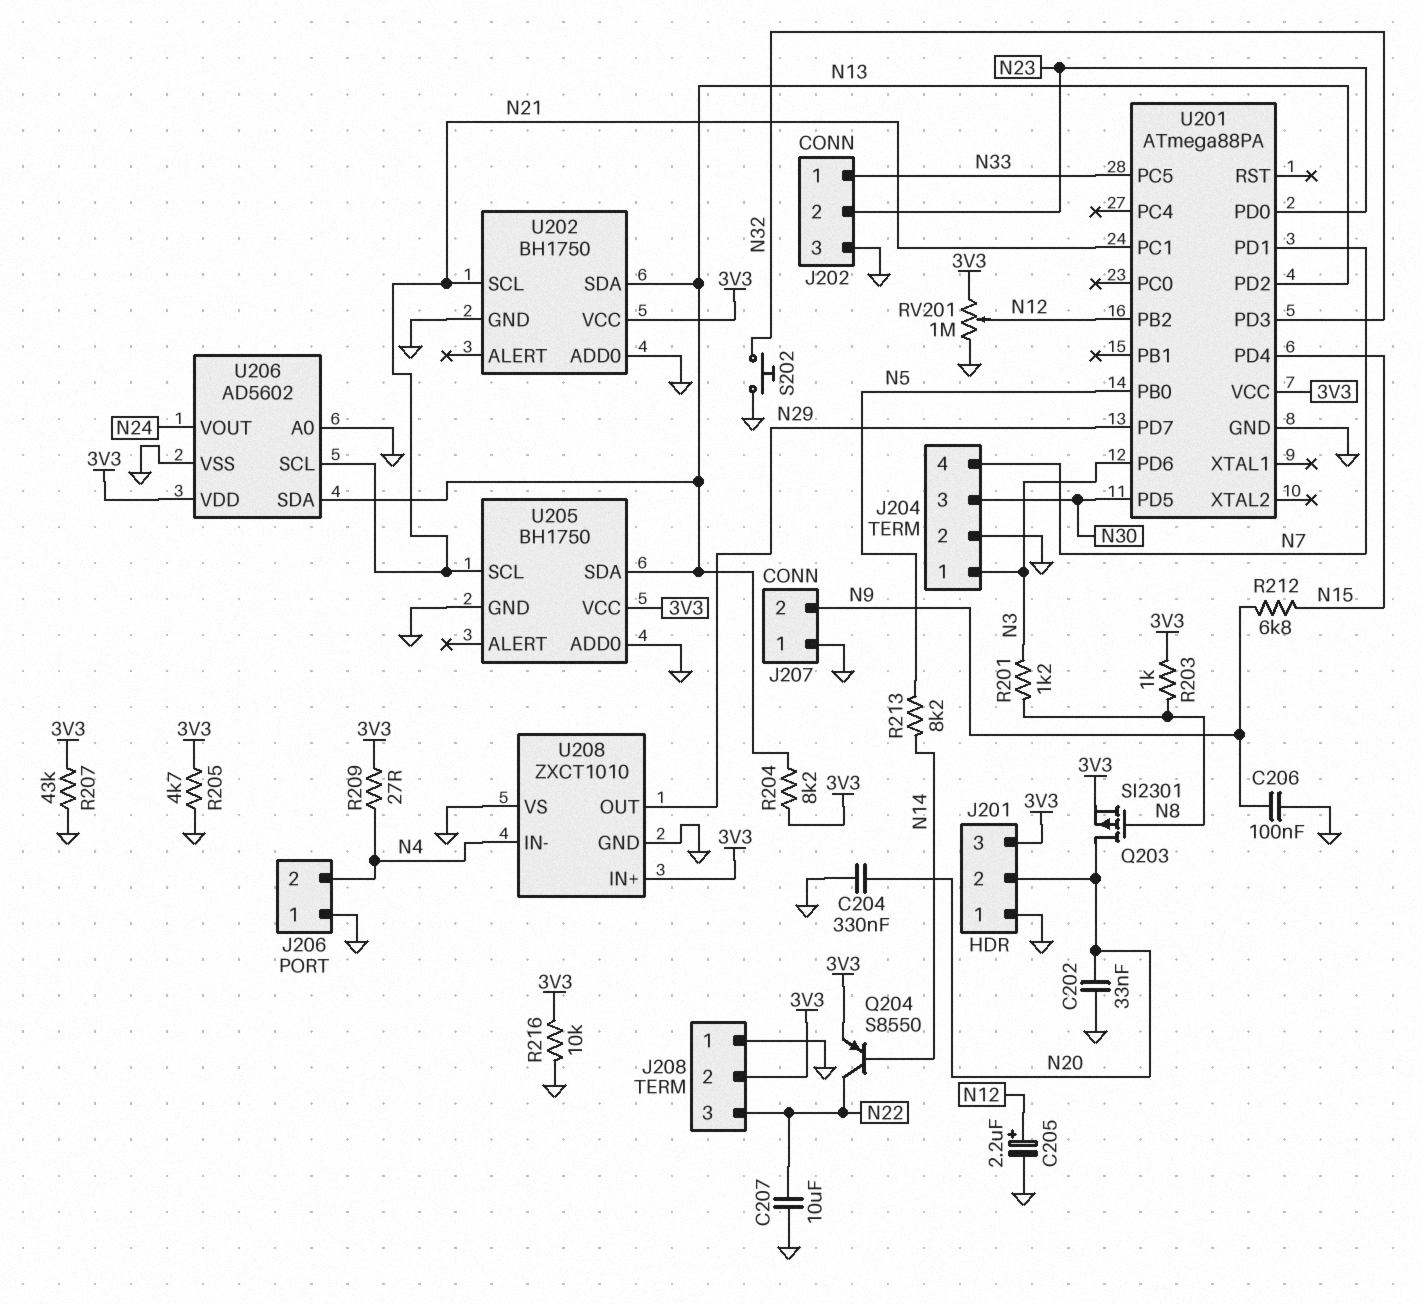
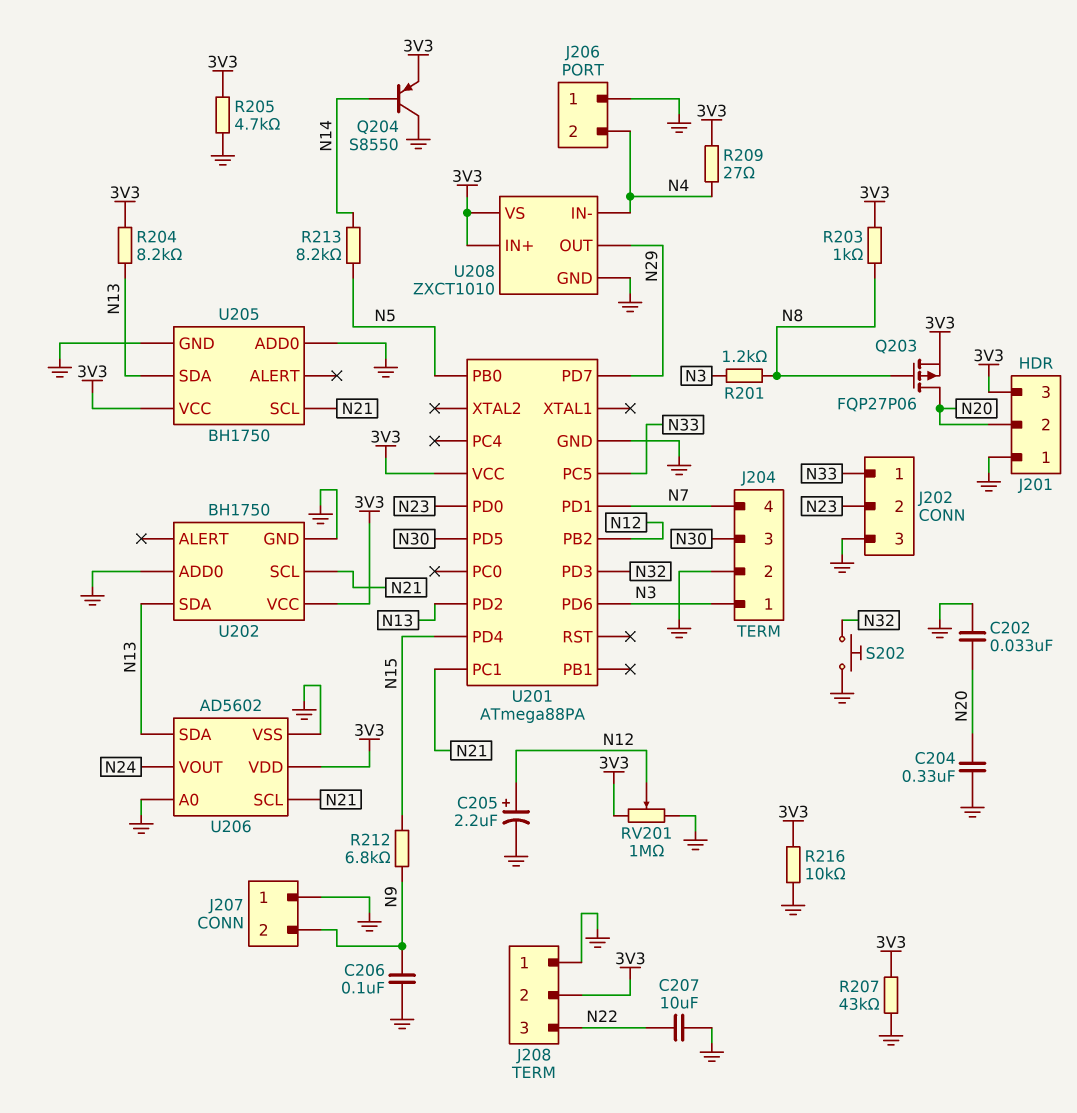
Q203: PMOS SI2301 (G N8, D N20, S 3V3) -> PMOS FQP27P06 (G N8, D N20, S 3V3)
Q204: PNP S8550 (B N14, C N22, E 3V3) -> PNP S8550 (B N14, C GND, E 3V3)
U208 pin VS: GND -> 3V3

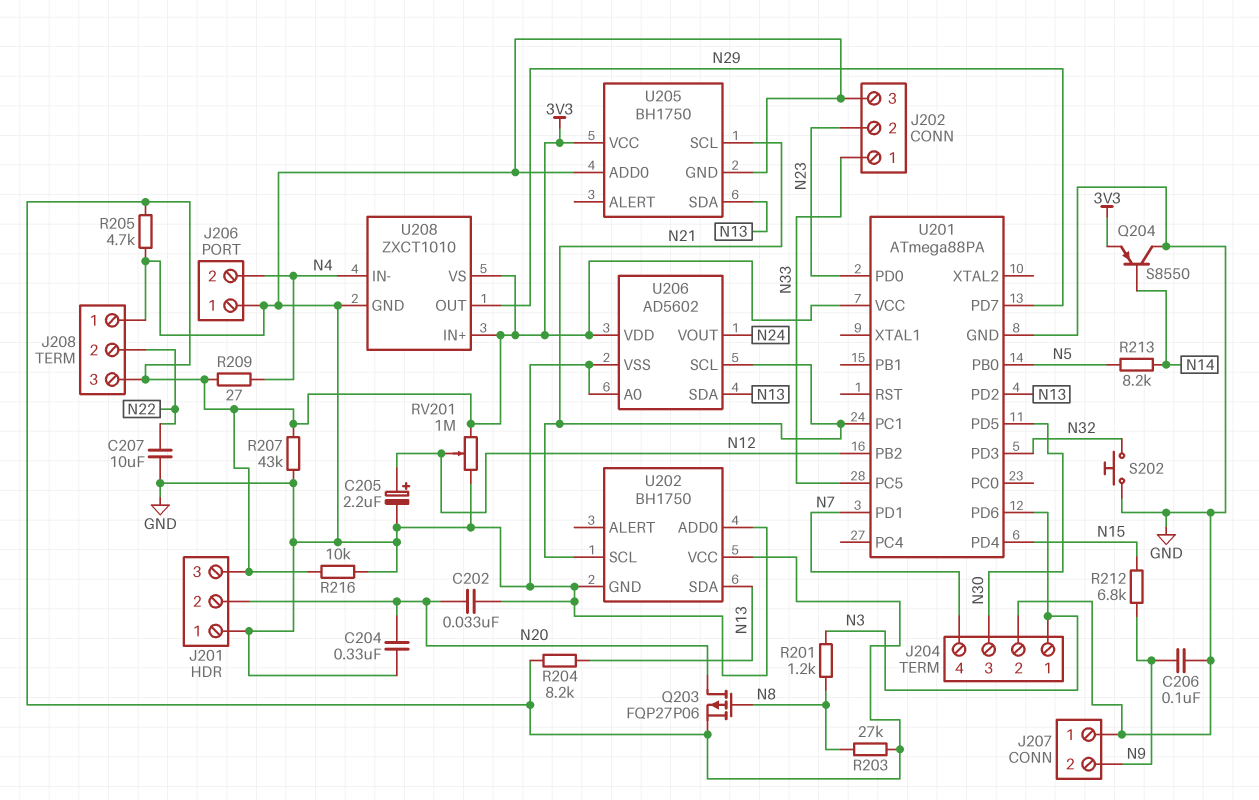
J208 pin 2: 3V3 -> N22
J208 pin 3: N22 -> 3V3
R203: 1k (3V3, N8) -> 27k (3V3, N8)

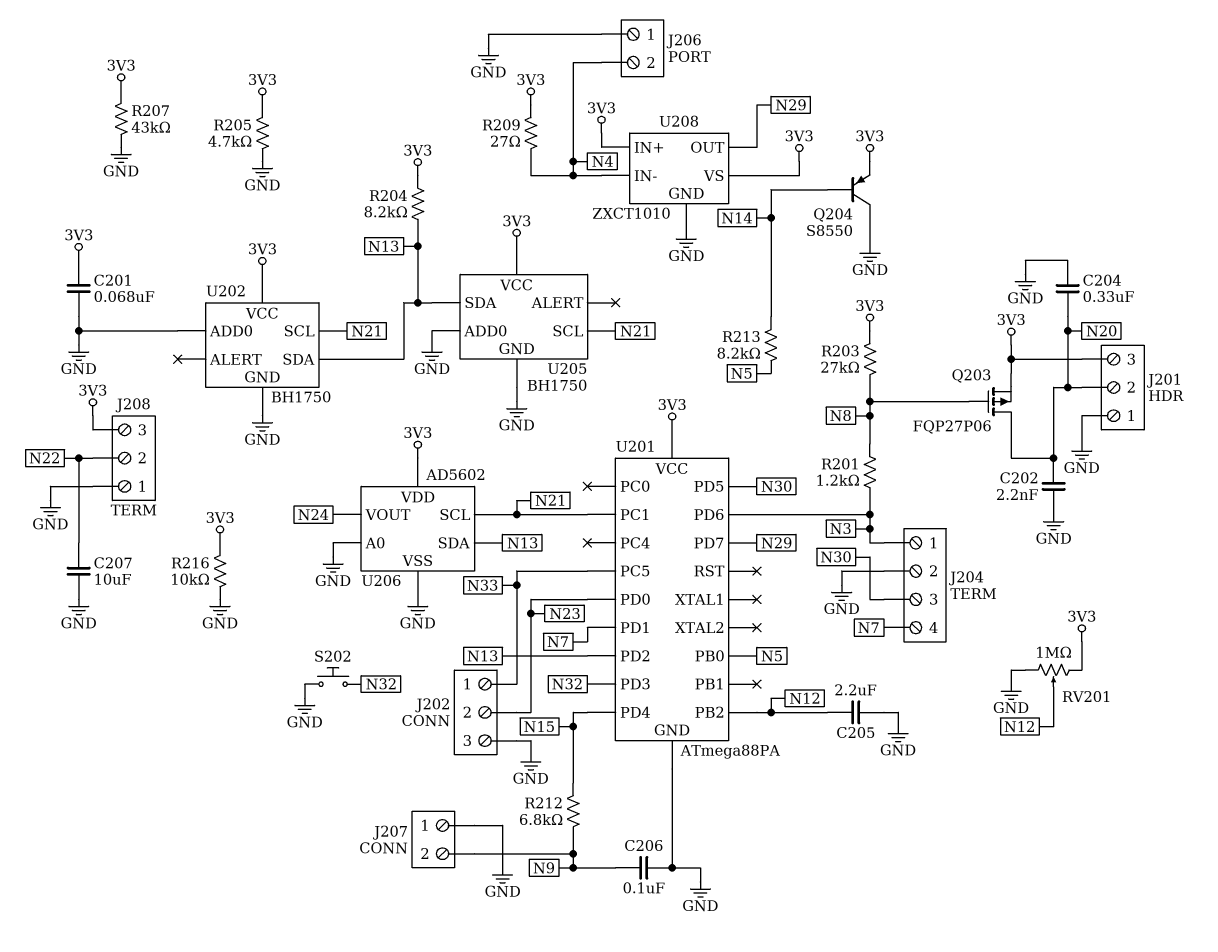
C201: none -> 68nF (3V3, GND)
C202: 33nF (GND, N20) -> 2.2nF (GND, N20)
C205: 2.2uF (plus N12, minus GND) -> 2.2uF (GND, N12)

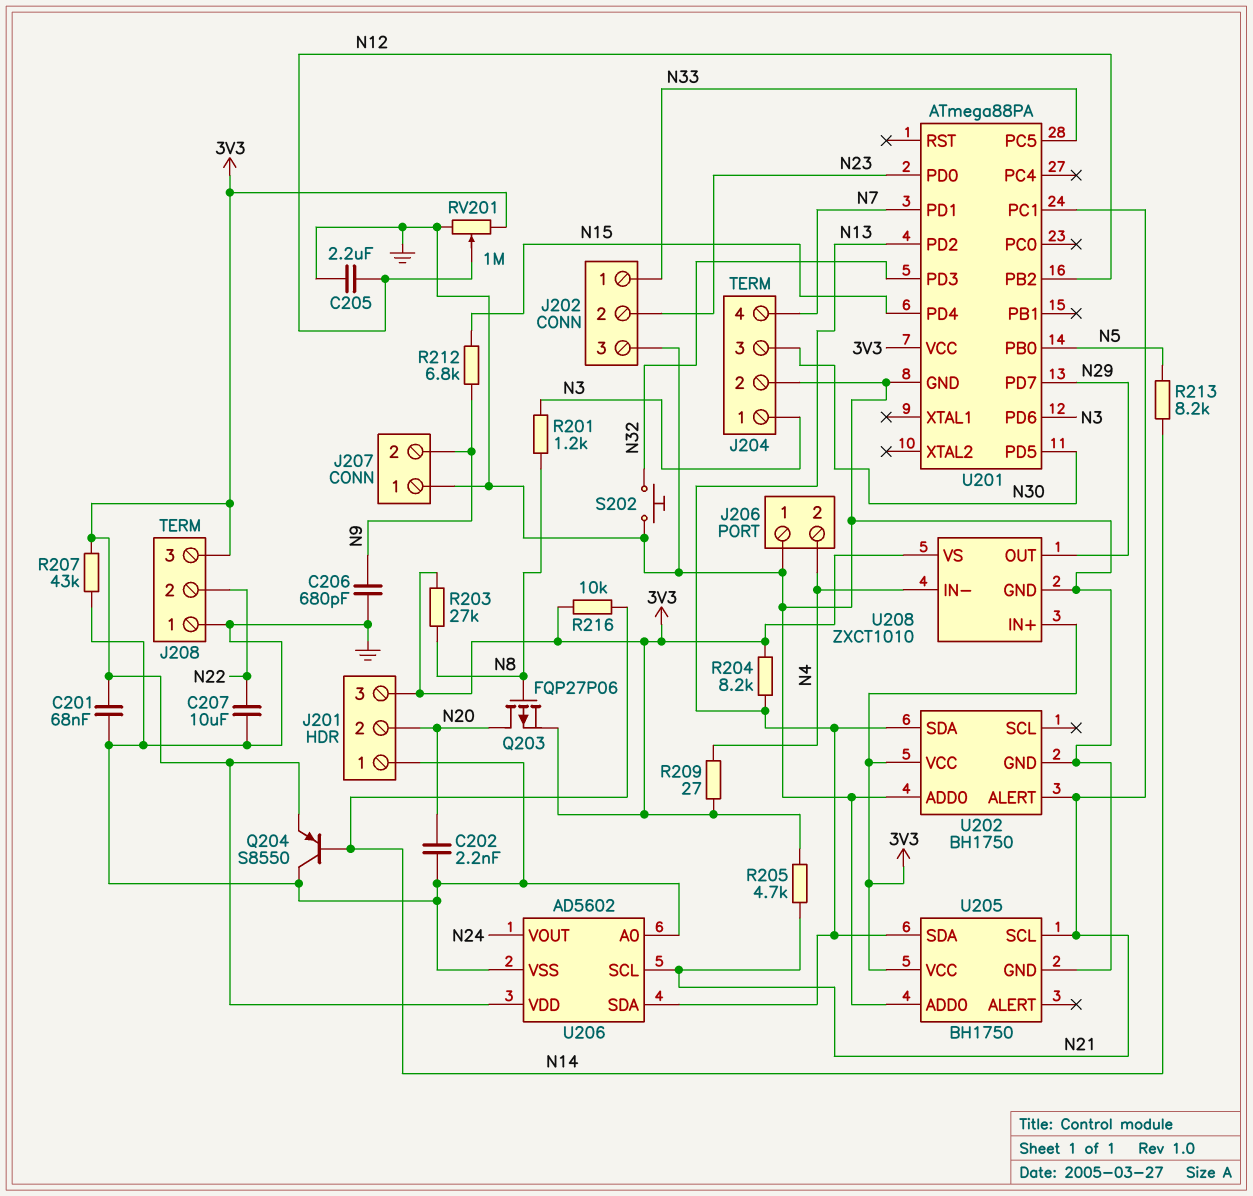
C204: 330nF (GND, N20) -> none
C206: 100nF (GND, N9) -> 680pF (GND, N9)
R205: 4.7k (3V3, GND) -> 4.7k (3V3, N21)
R216: 10k (3V3, GND) -> 10k (3V3, N14)
U202 pin ALERT: none -> N21
U202 pin SCL: N21 -> none

